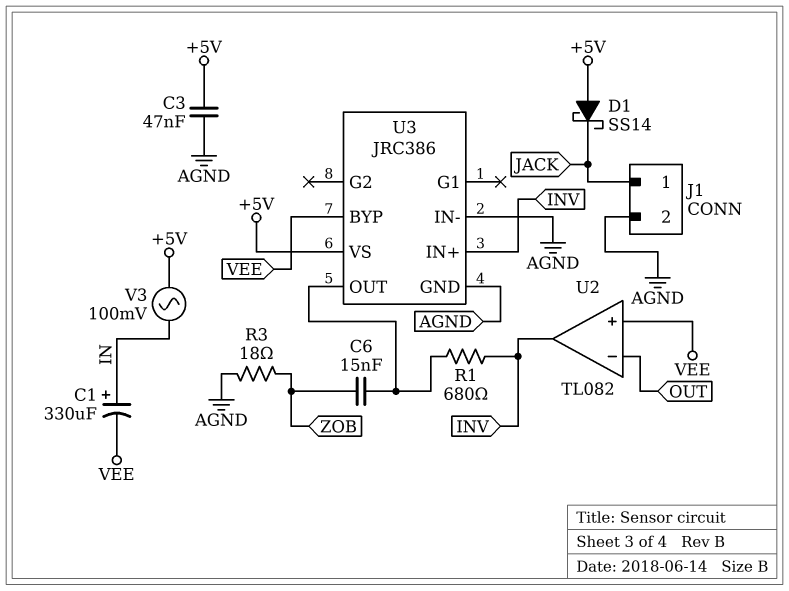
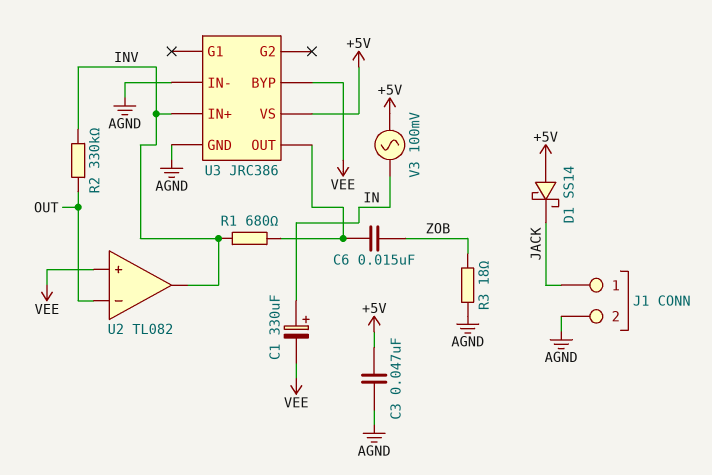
R2: none -> 330k (INV, OUT)

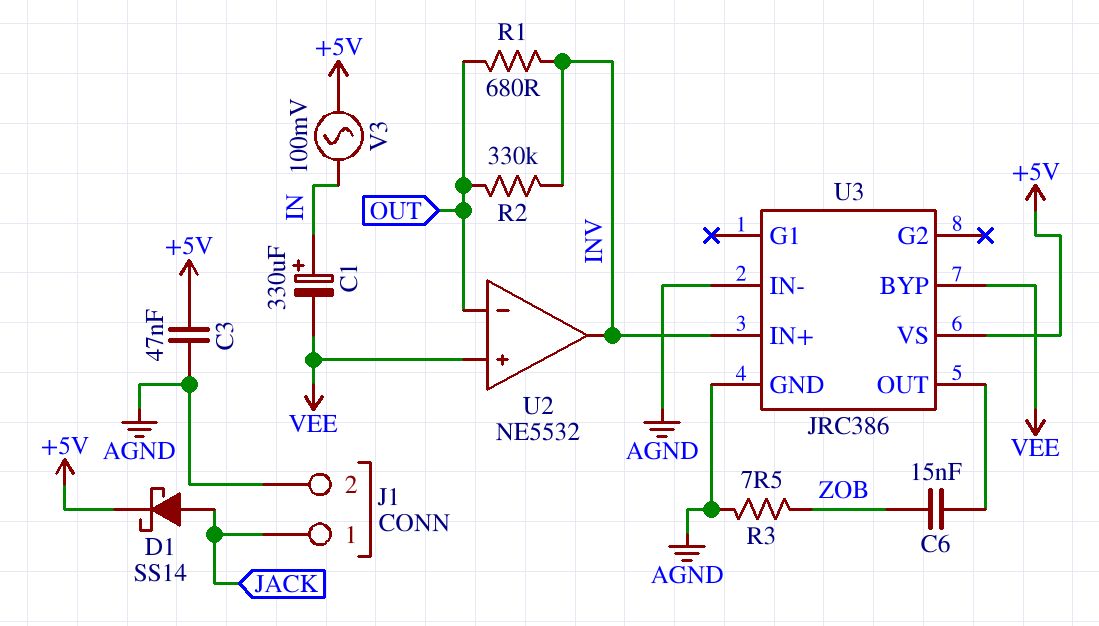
D1: schottky SS14 (A +5V, K JACK) -> schottky SS14 (A JACK, K +5V)
R1: 680 (INV, U3/OUT) -> 680 (INV, OUT)
R3: 18 (AGND, ZOB) -> 7.5 (AGND, ZOB)
U2: TL082 -> NE5532

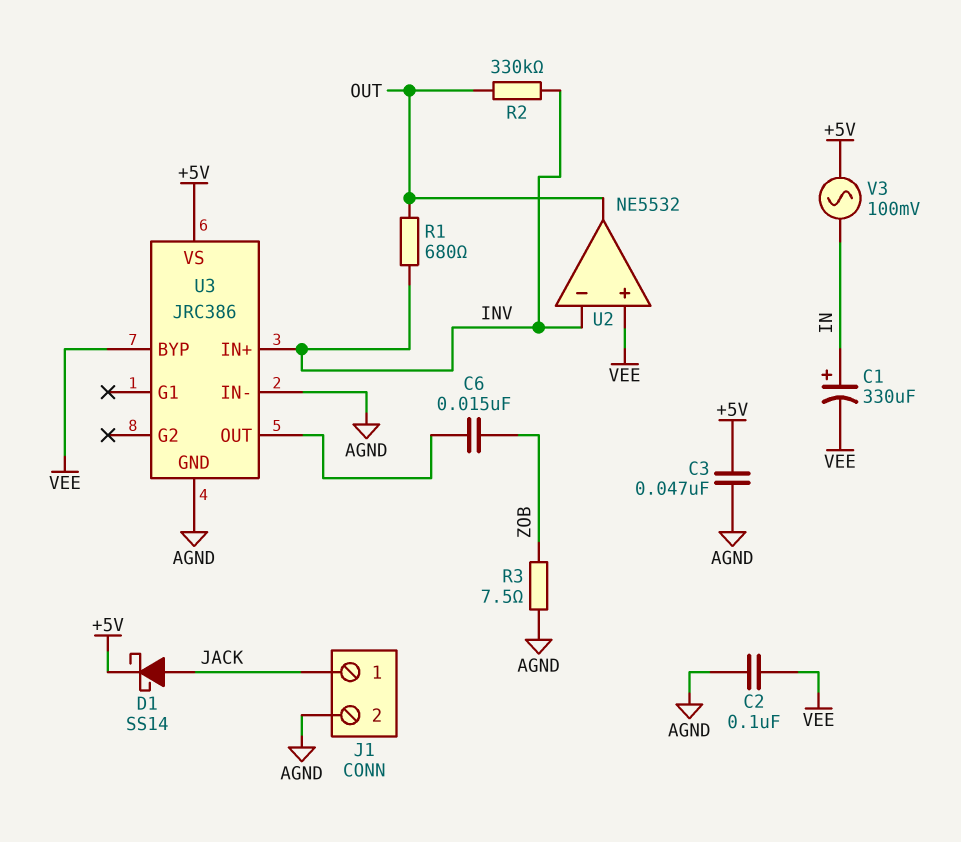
C2: none -> 100nF (AGND, VEE)
U2 pin in-: OUT -> INV
U2 pin out: INV -> OUT

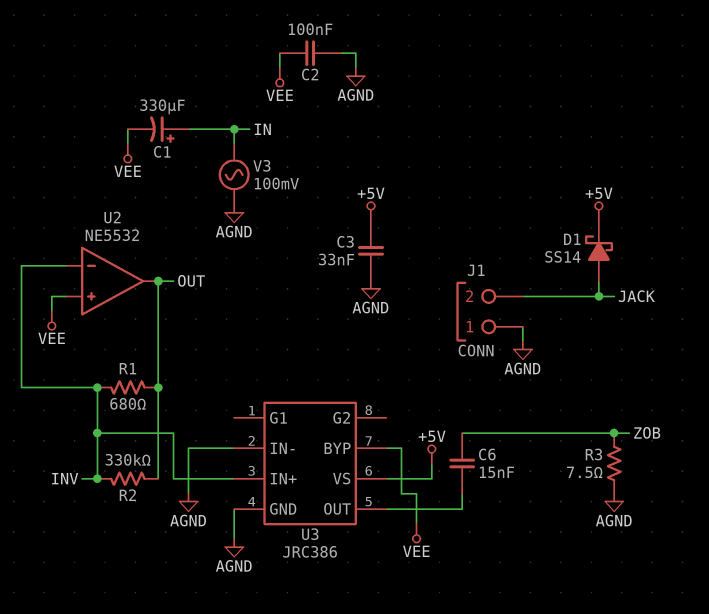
C3: 47nF (+5V, AGND) -> 33nF (+5V, AGND)
J1 pin 1: JACK -> AGND
J1 pin 2: AGND -> JACK
V3: AC 100mV (+5V, IN) -> AC 100mV (AGND, IN)

